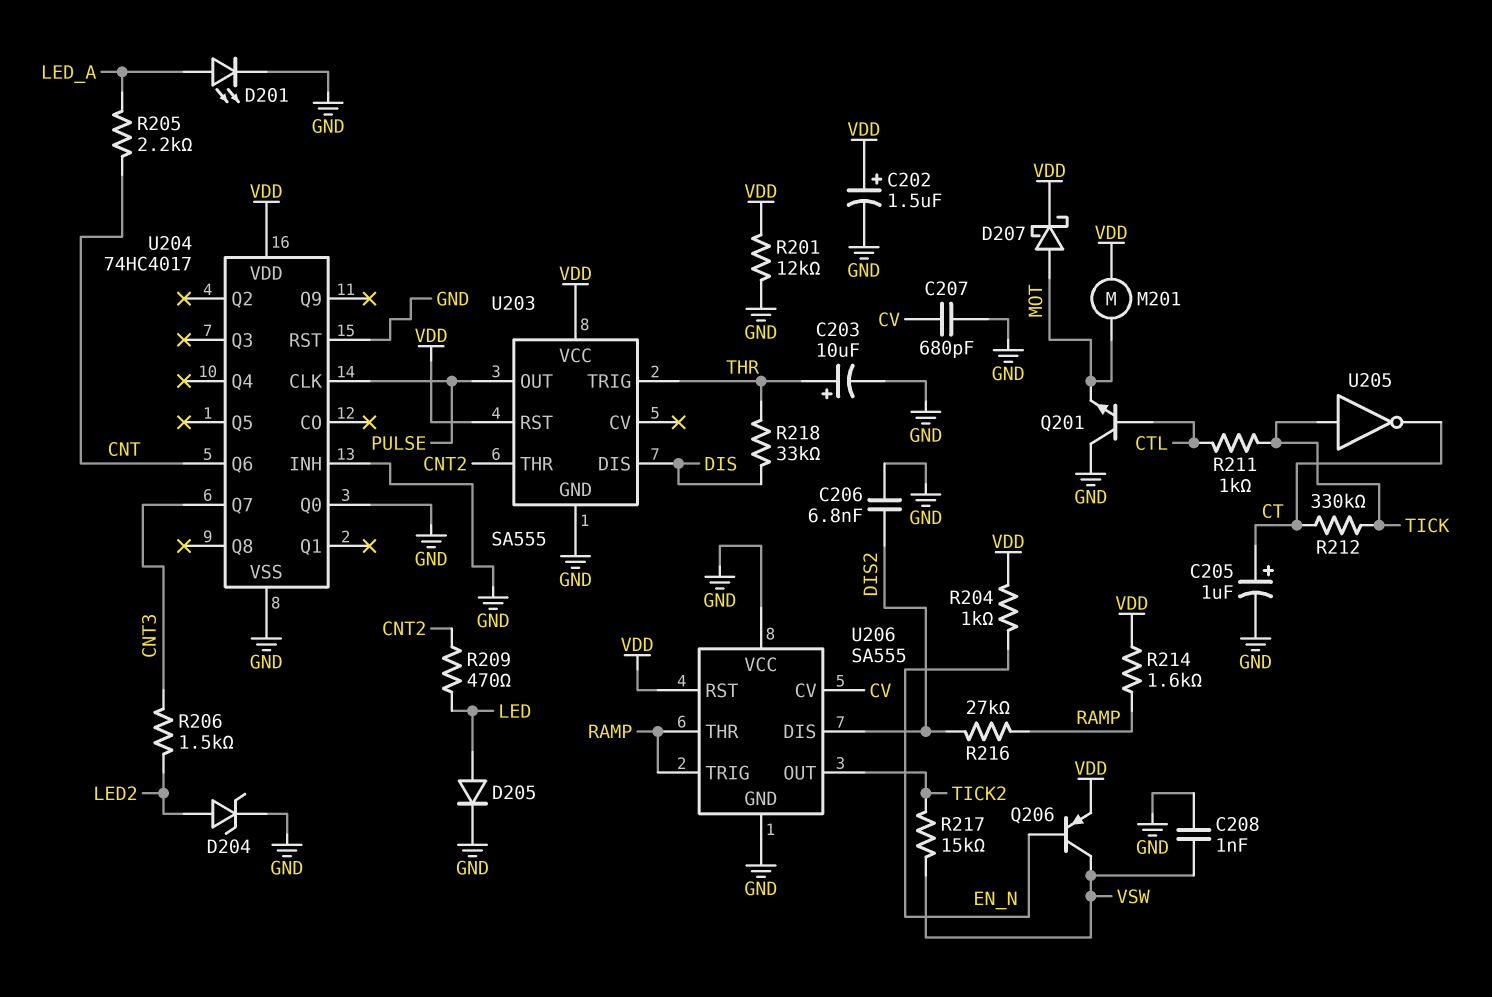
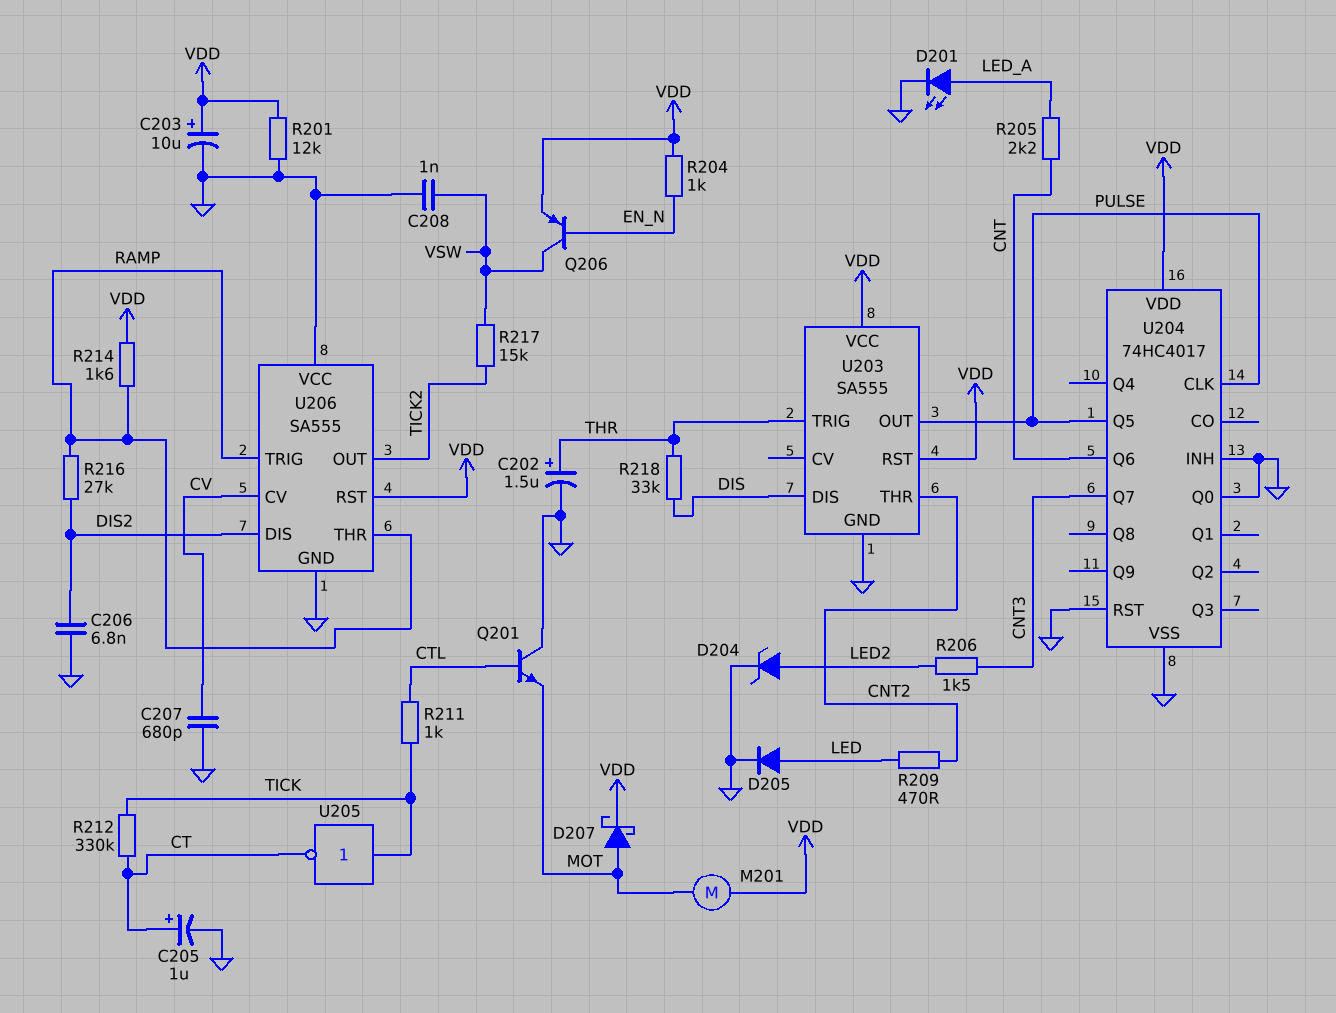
C202: 1.5uF (plus VDD, minus GND) -> 1.5uF (plus THR, minus GND)
C203: 10uF (plus THR, minus GND) -> 10uF (plus VDD, minus GND)
U204 pin Q5: none -> PULSE

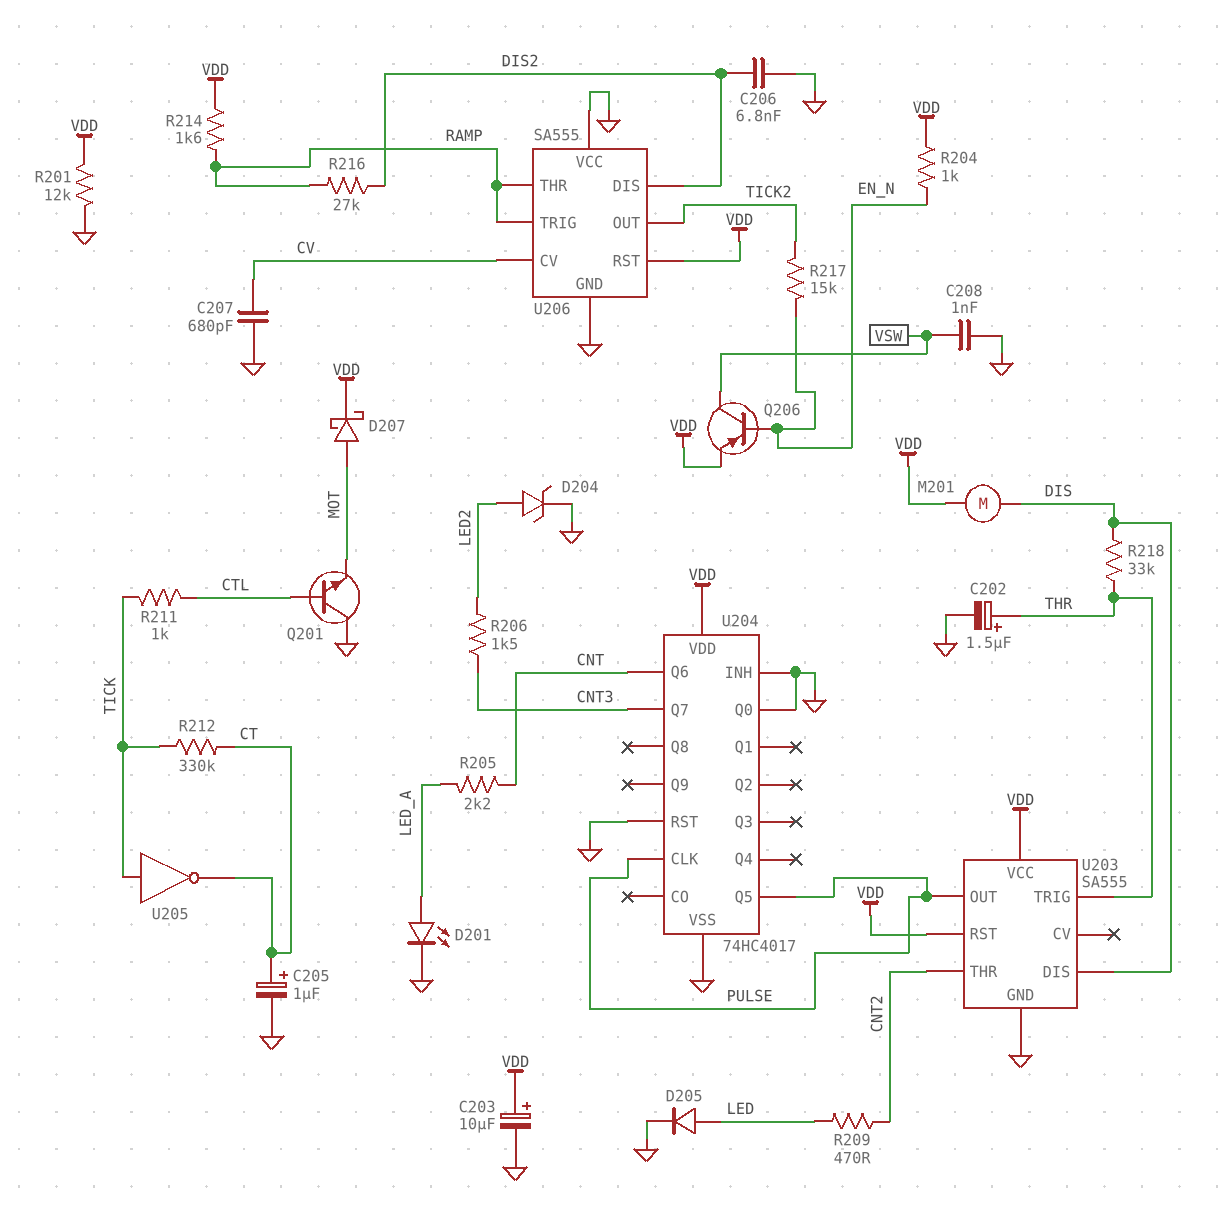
M201: motor (MOT, VDD) -> motor (DIS, VDD)
R217: 15k (TICK2, VSW) -> 15k (EN_N, TICK2)

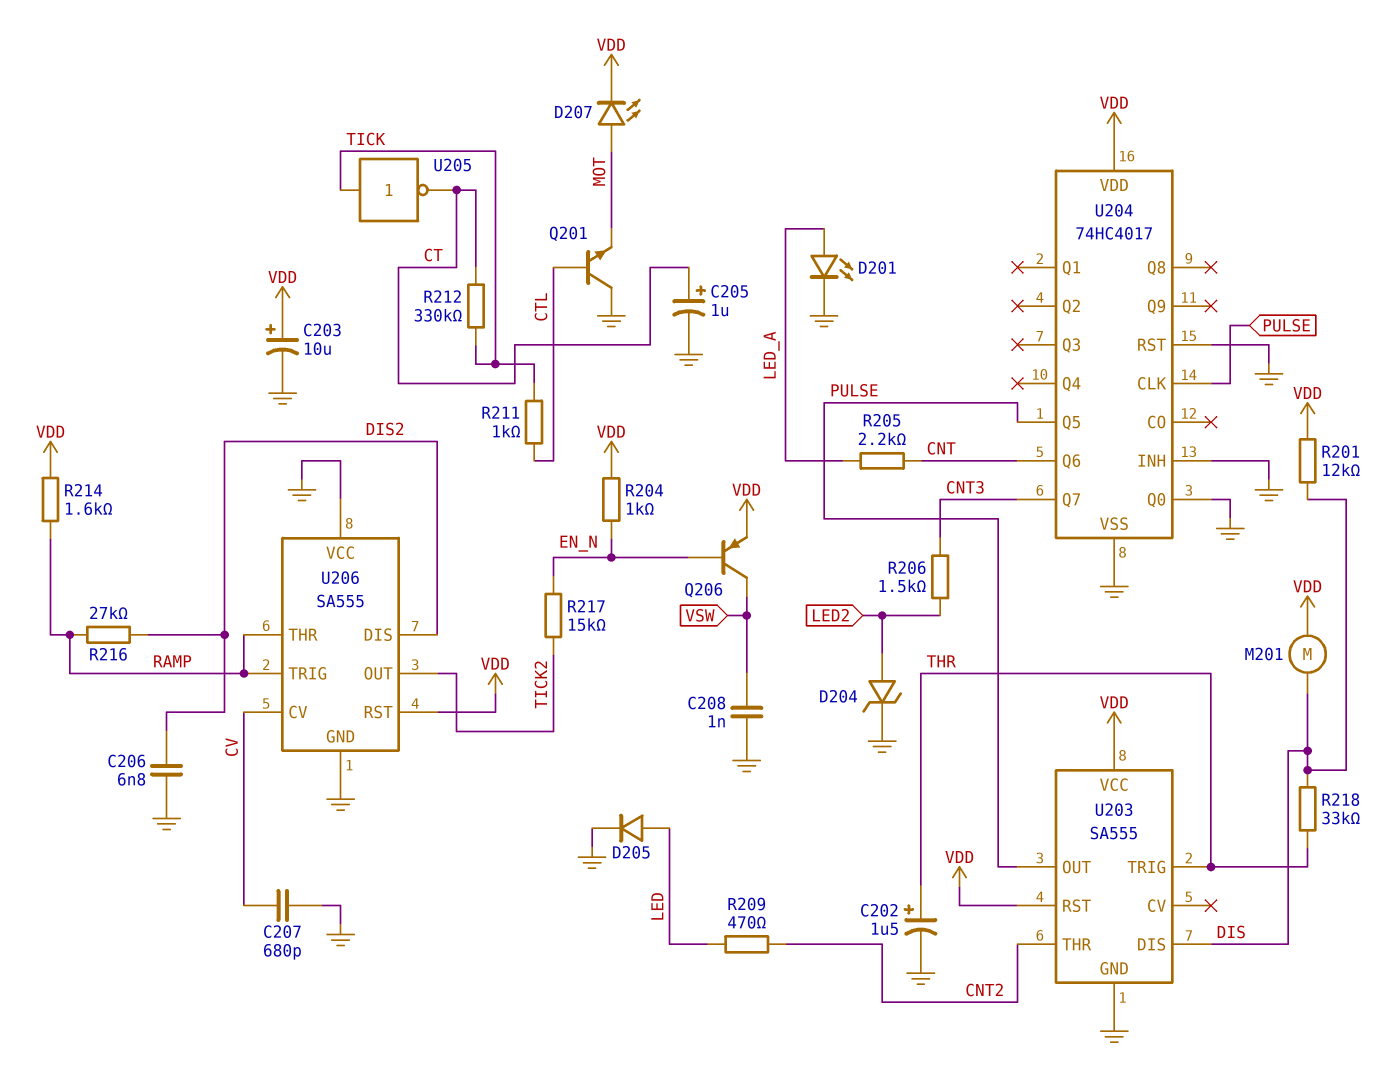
D207: schottky (A MOT, K VDD) -> LED (A MOT, K VDD)
R201: 12k (GND, VDD) -> 12k (DIS, VDD)

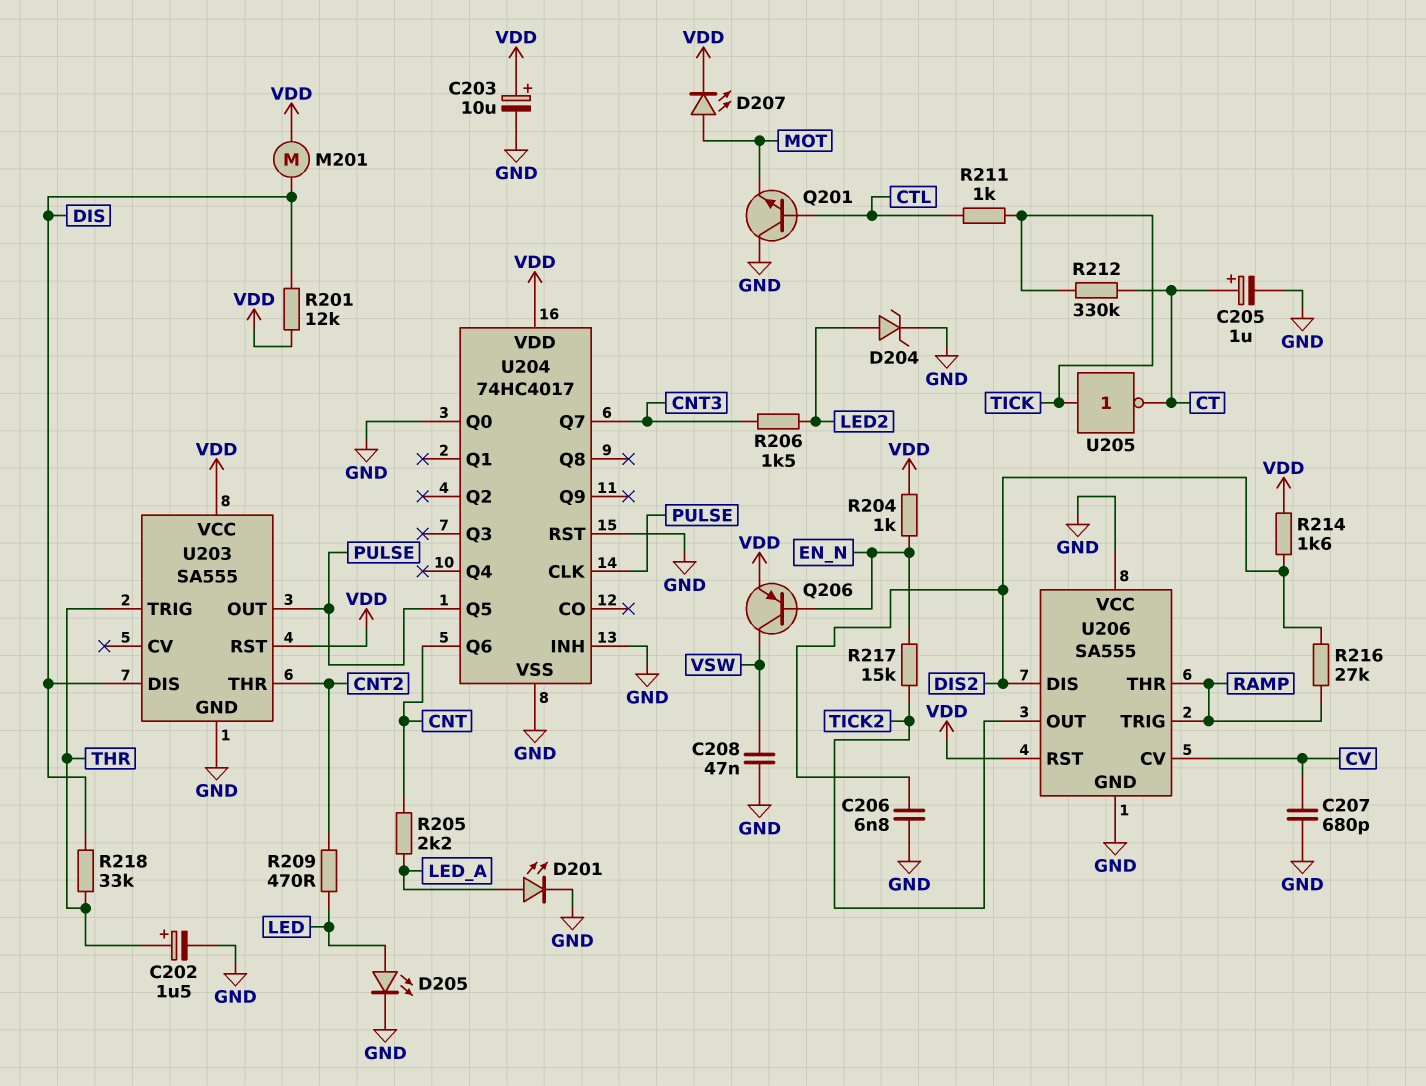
C208: 1nF (GND, VSW) -> 47nF (GND, VSW)
D205: diode (A LED, K GND) -> LED (A LED, K GND)
R214: 1.6k (RAMP, VDD) -> 1.6k (DIS2, VDD)

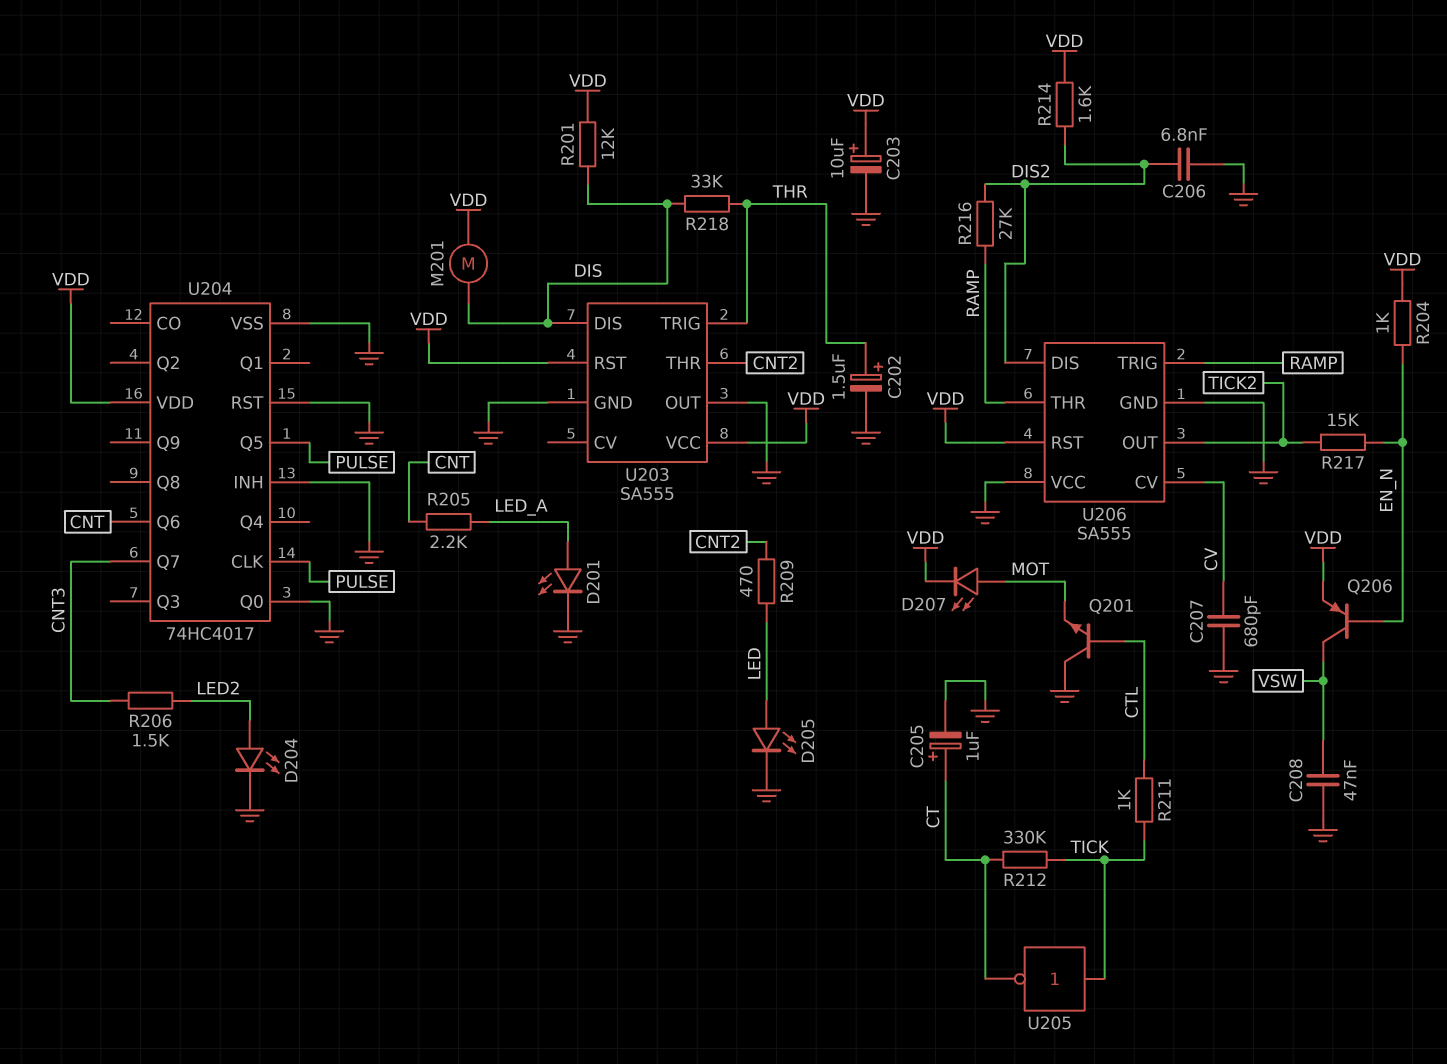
D204: zener (A LED2, K GND) -> LED (A LED2, K GND)
U203 pin OUT: PULSE -> GND

